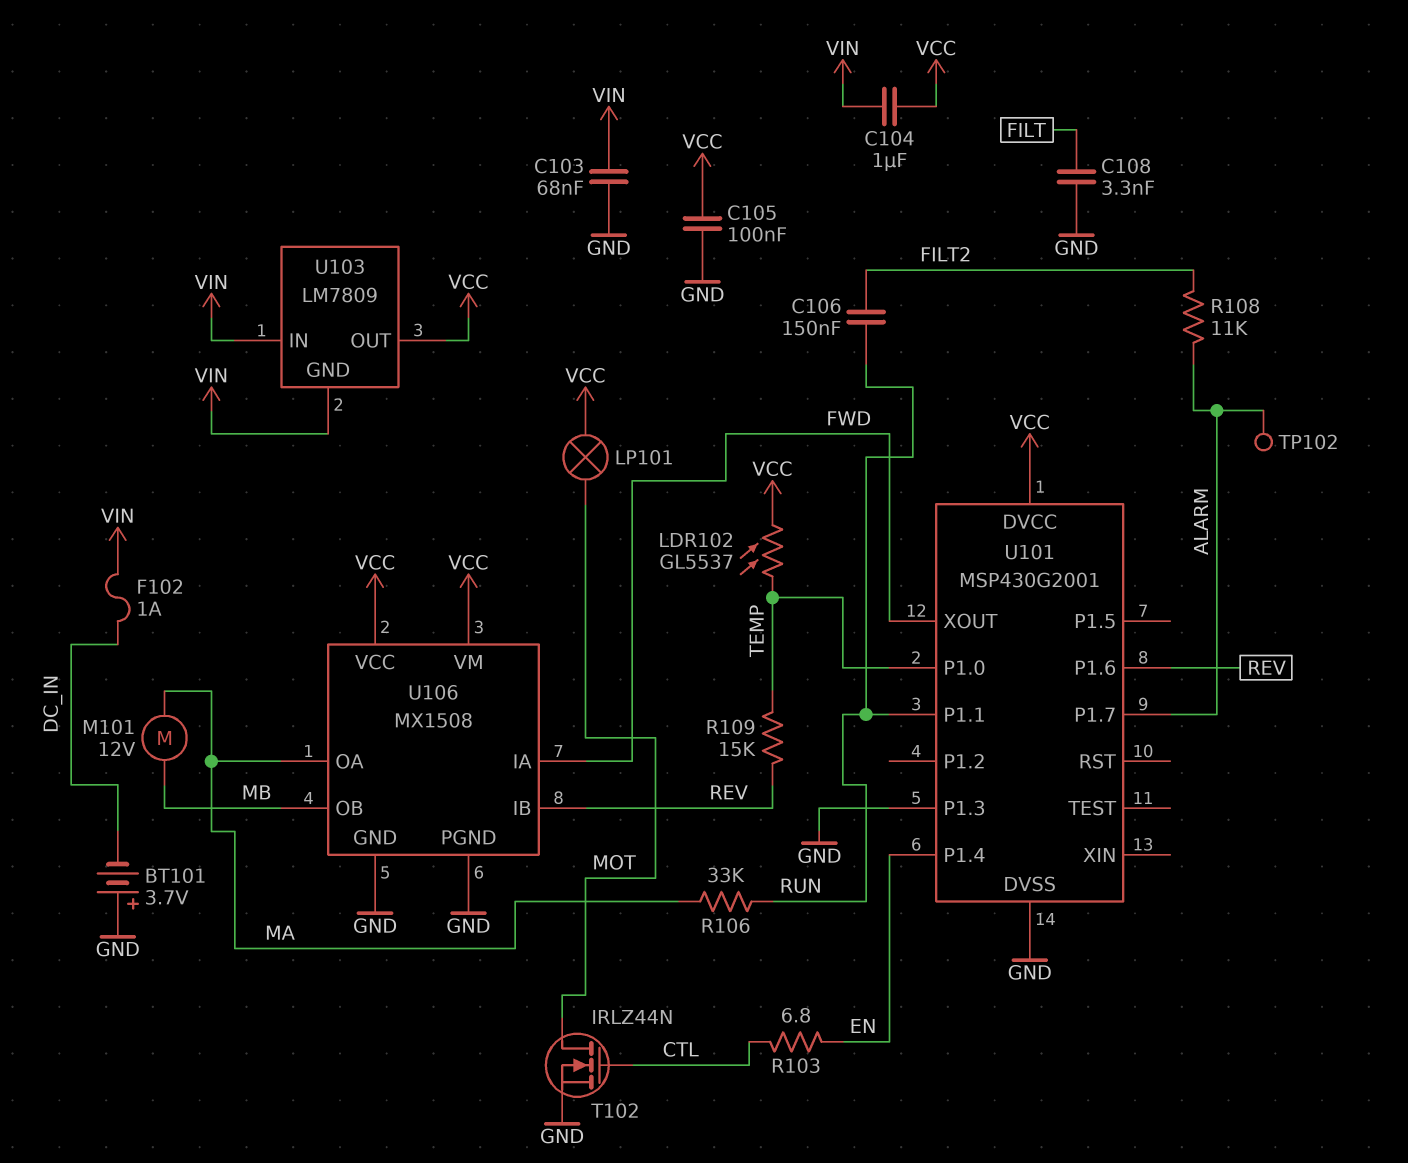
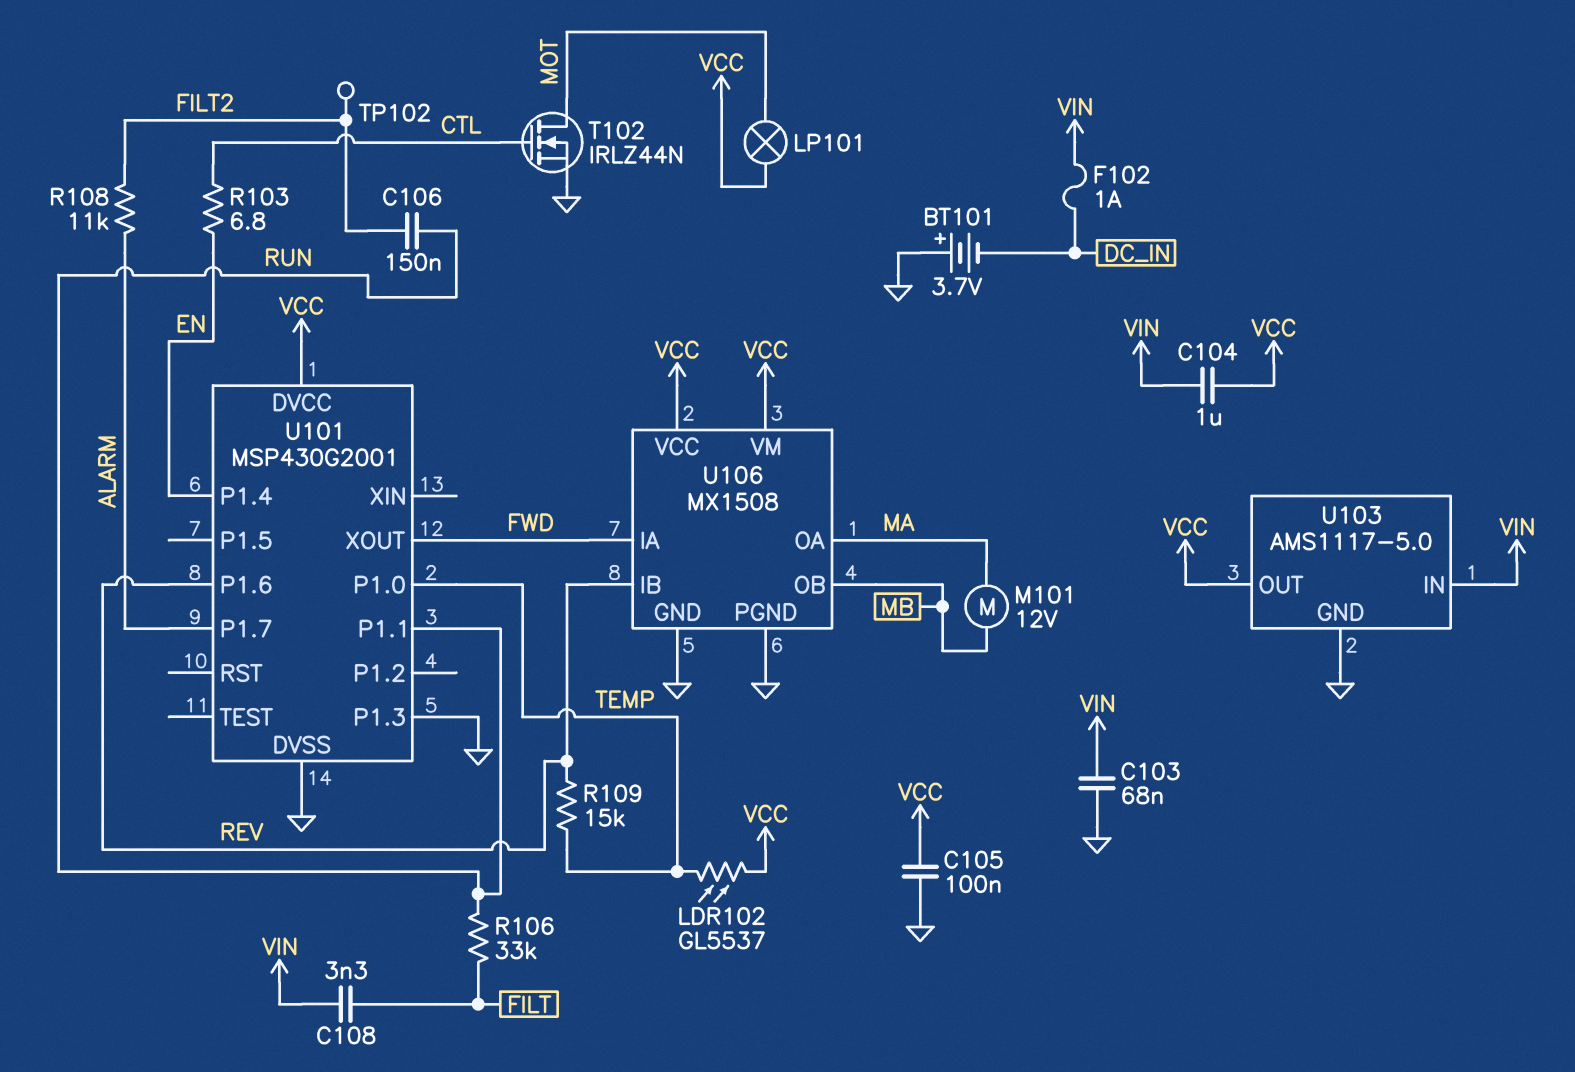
C108: 3.3nF (FILT, GND) -> 3.3nF (FILT, VIN)
R106: 33k (MA, RUN) -> 33k (FILT, RUN)
TP102: test point (ALARM) -> test point (FILT2)
U103: LM7809 -> AMS1117-5.0
U103 pin GND: VIN -> GND

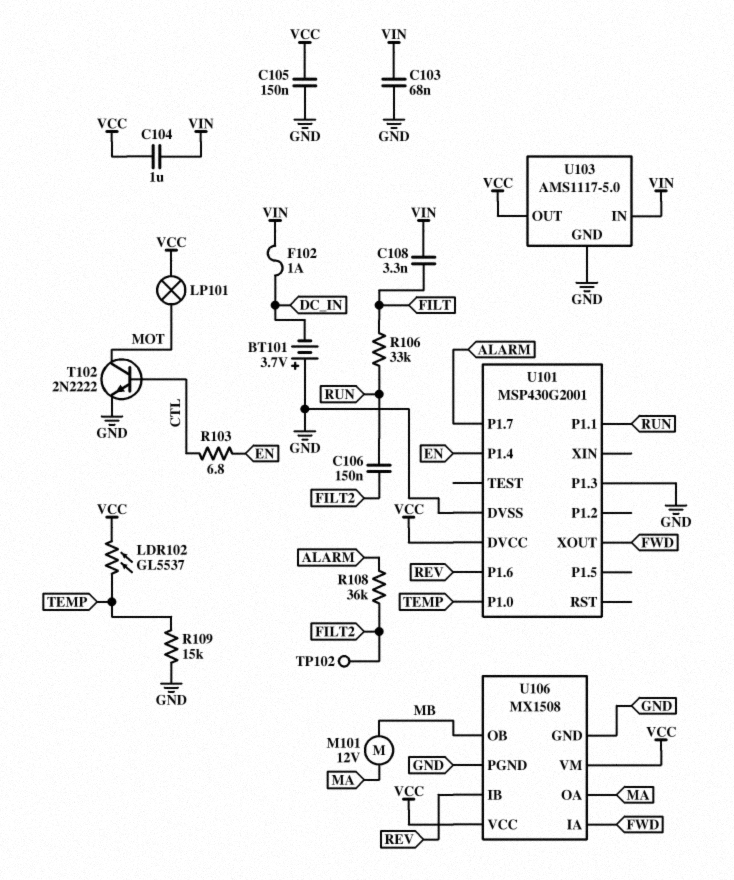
C105: 100nF (GND, VCC) -> 150nF (GND, VCC)
R108: 11k (ALARM, FILT2) -> 36k (ALARM, FILT2)
R109: 15k (REV, TEMP) -> 15k (GND, TEMP)
T102: NMOS IRLZ44N (G CTL, D MOT, S GND) -> NPN 2N2222 (B CTL, C MOT, E GND)

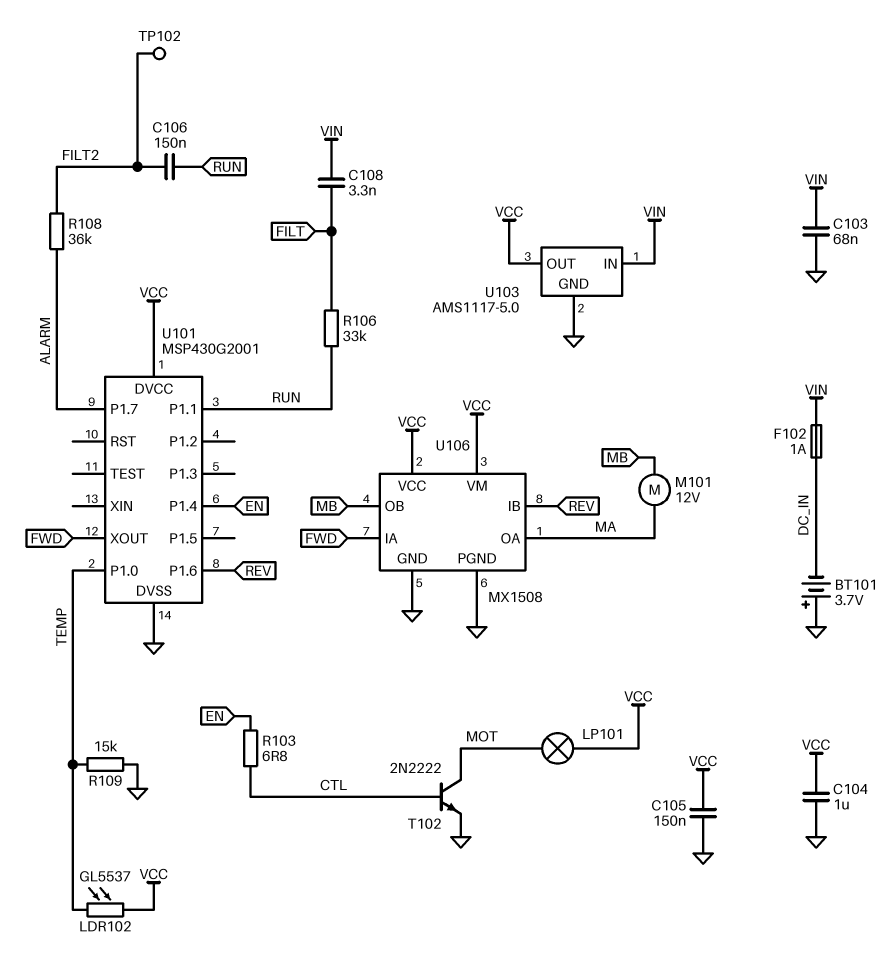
C104: 1uF (VCC, VIN) -> 1uF (GND, VCC)
U101 pin P1.3: GND -> none

